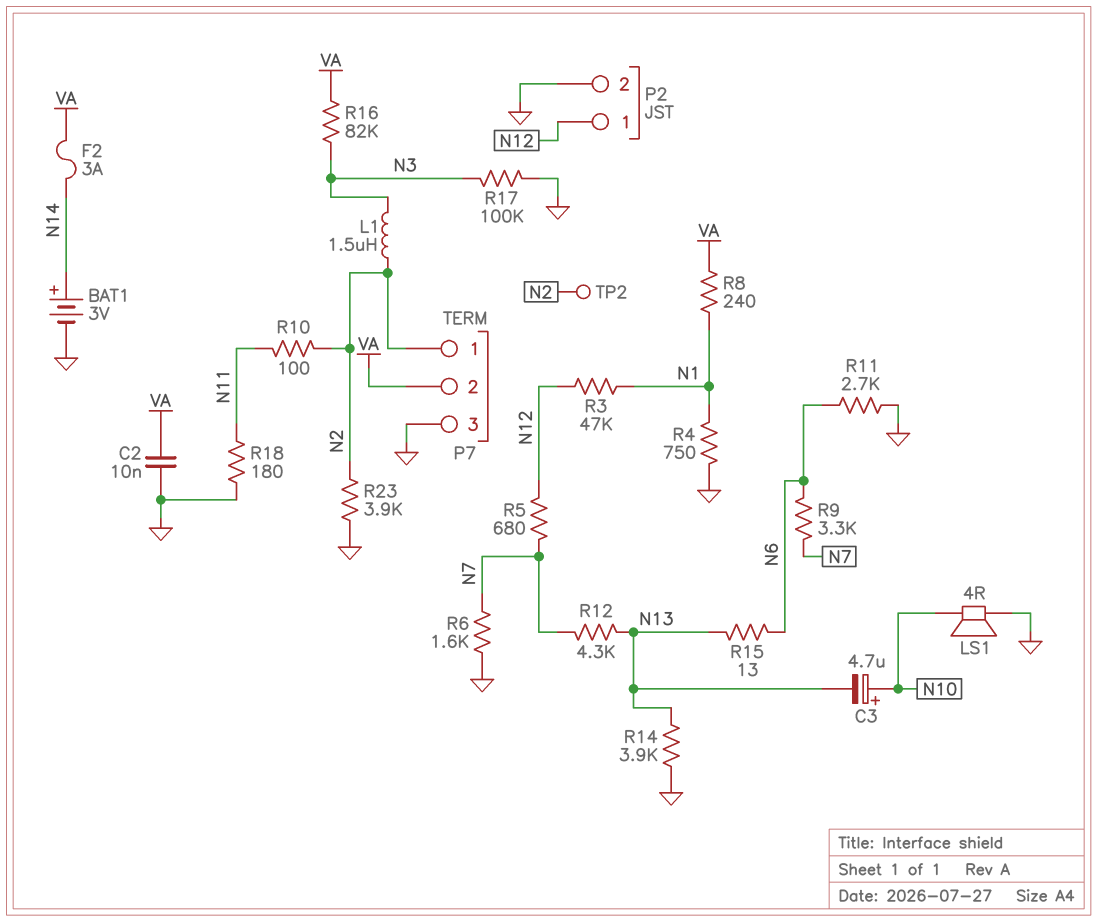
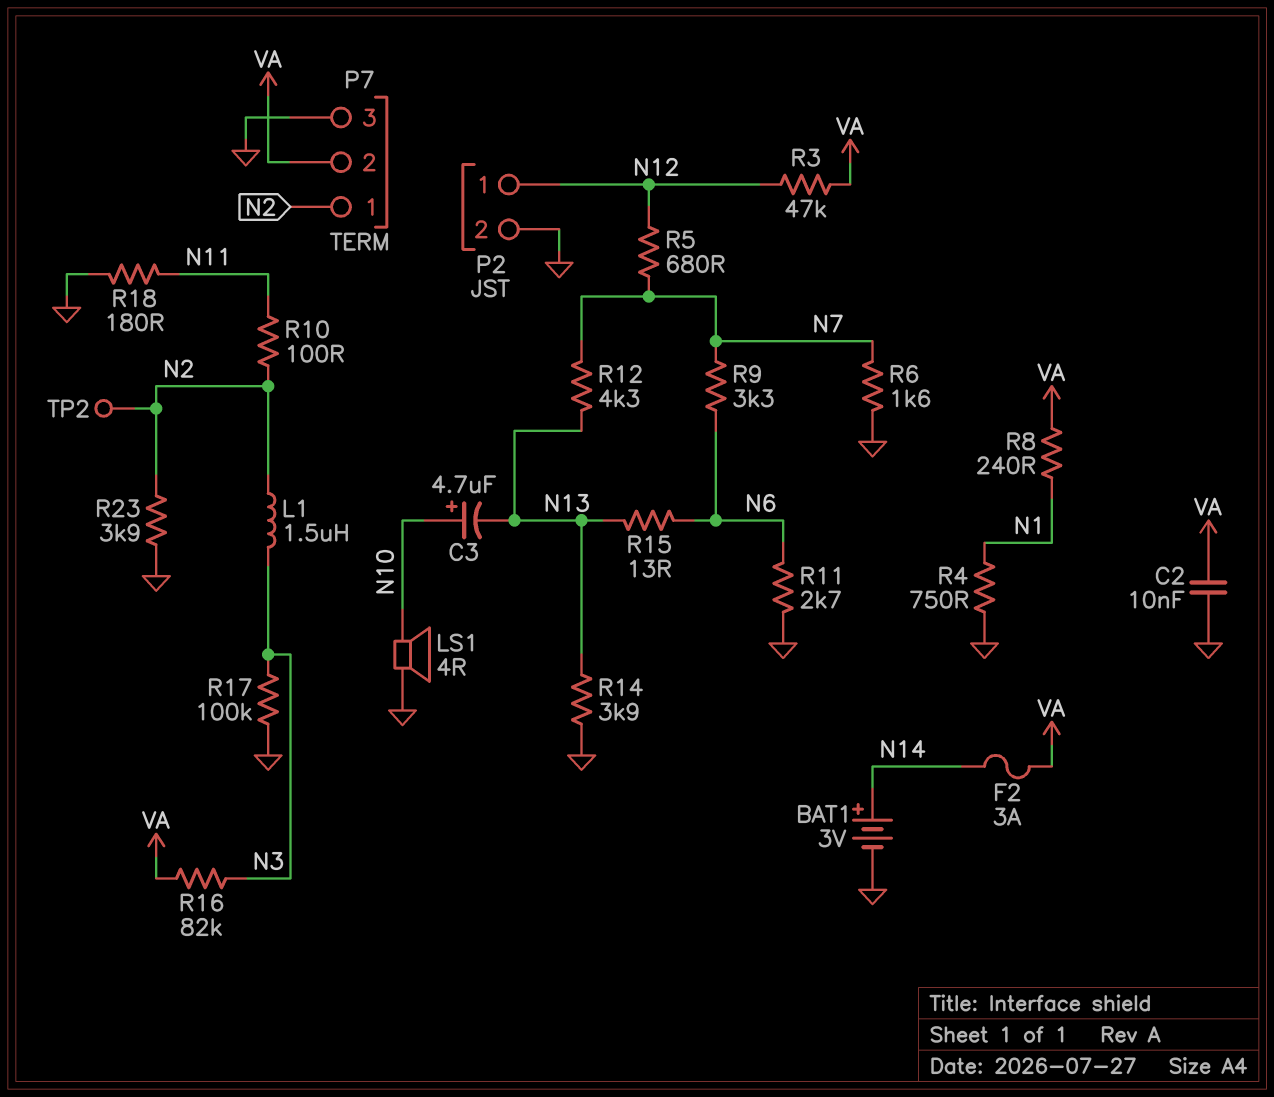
R3: 47k (N1, N12) -> 47k (N12, VA)

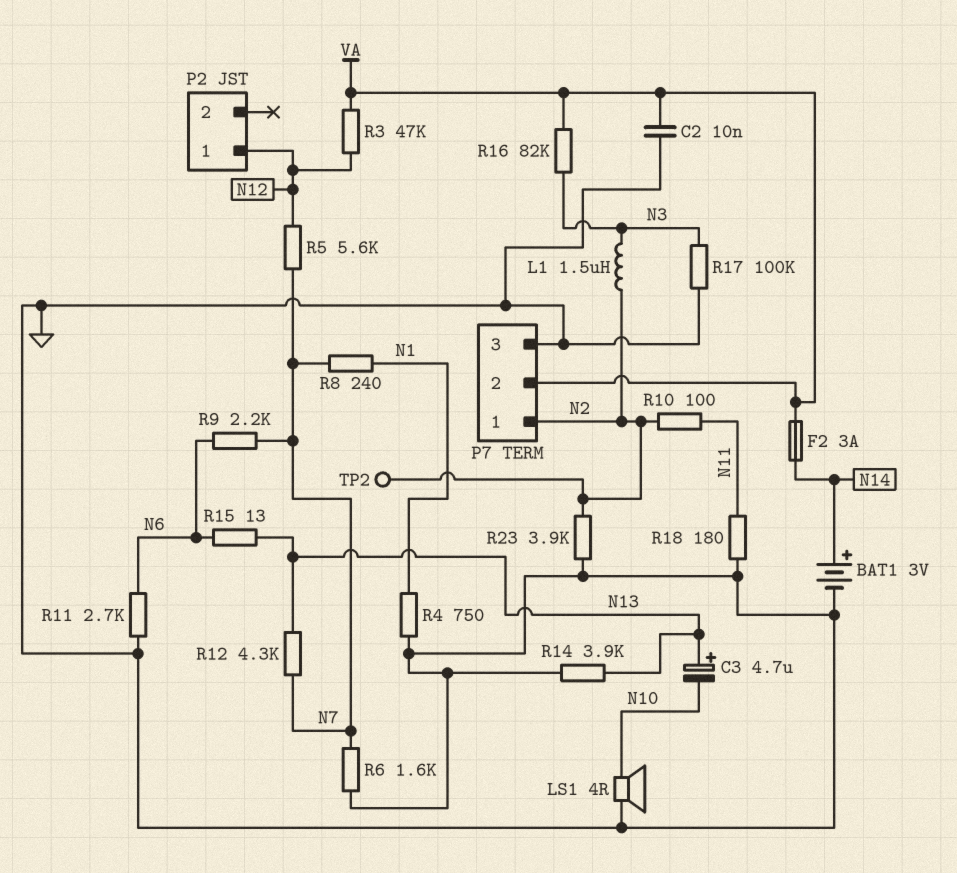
C3: 4.7uF (plus N10, minus N13) -> 4.7uF (plus N13, minus N10)
P2 pin 2: GND -> none
R5: 680 (N7, N12) -> 5.6k (N7, N12)
R8: 240 (N1, VA) -> 240 (N1, N7)
R9: 3.3k (N6, N7) -> 2.2k (N6, N7)

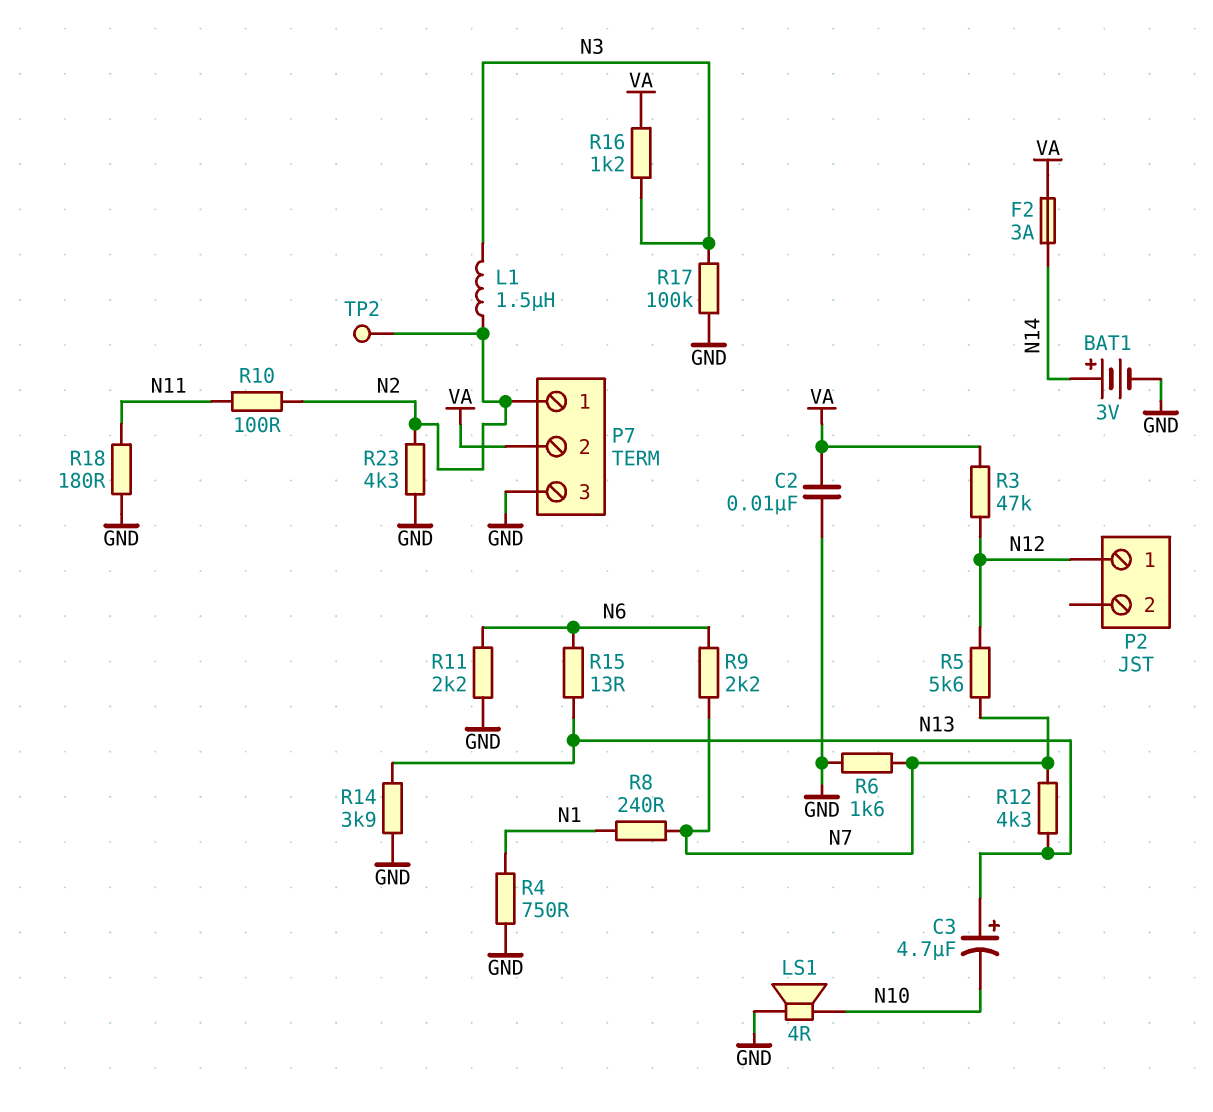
R11: 2.7k (GND, N6) -> 2.2k (GND, N6)
R16: 82k (N3, VA) -> 1.2k (N3, VA)
R23: 3.9k (GND, N2) -> 4.3k (GND, N2)

